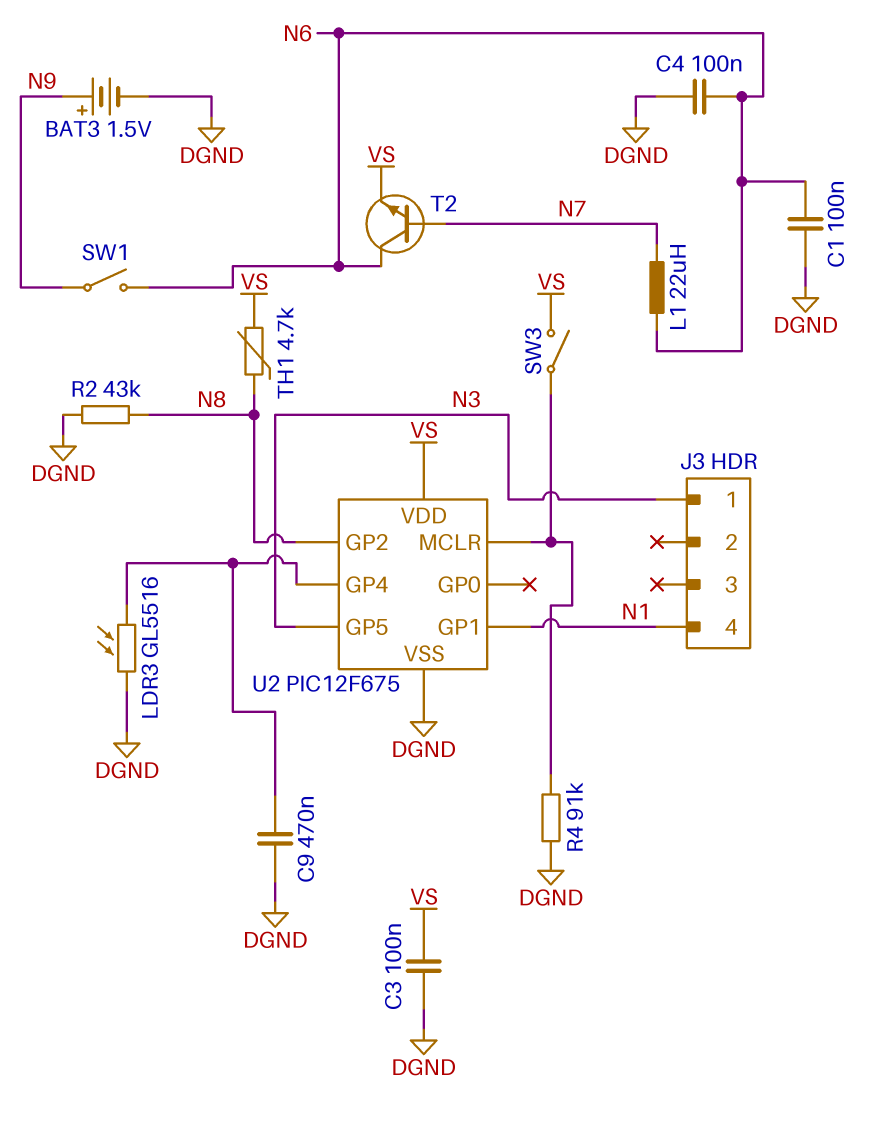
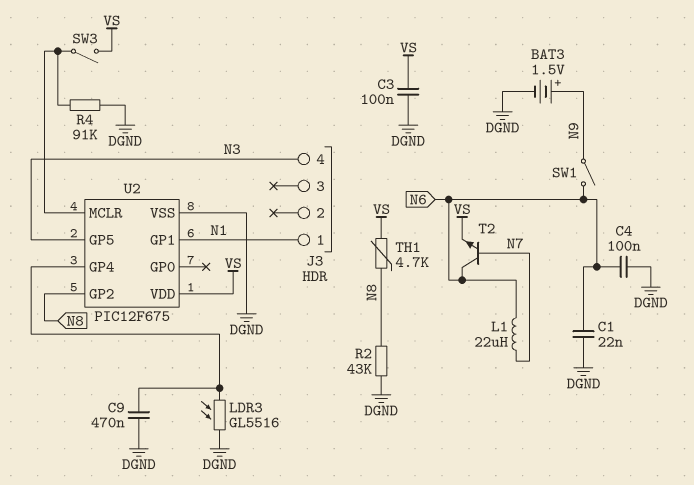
C1: 100nF (DGND, N6) -> 22nF (DGND, N6)
J3 pin 1: N3 -> N1
J3 pin 4: N1 -> N3

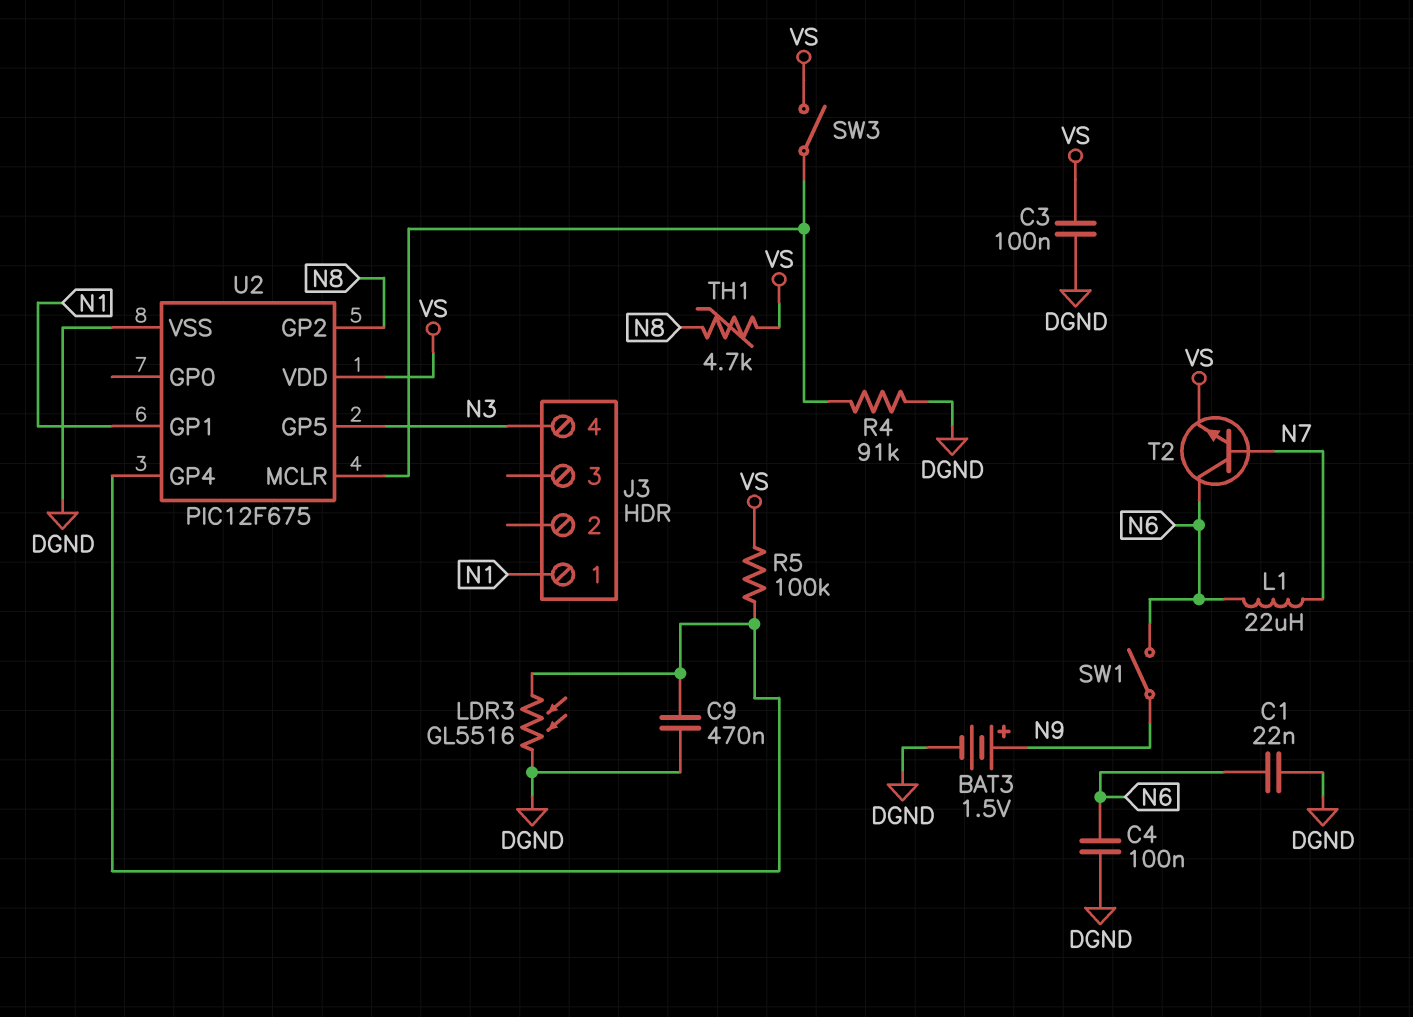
R2: 43k (DGND, N8) -> none
R5: none -> 100k (U2/GP4, VS)

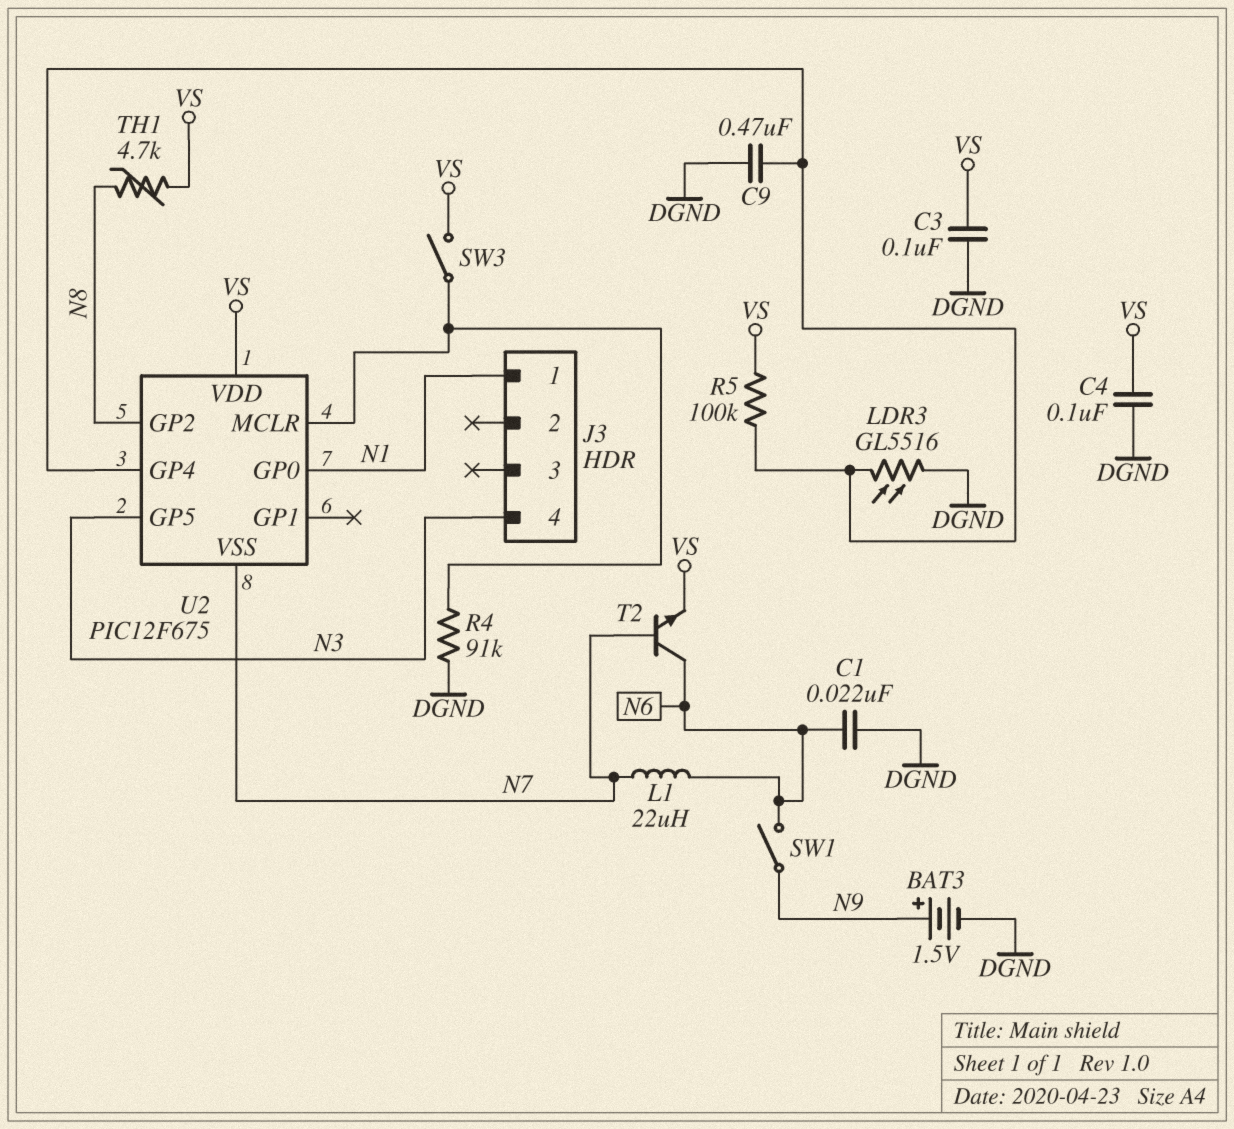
C4: 100nF (DGND, N6) -> 100nF (DGND, VS)
U2 pin GP0: none -> N1
U2 pin GP1: N1 -> none
U2 pin VSS: DGND -> N7

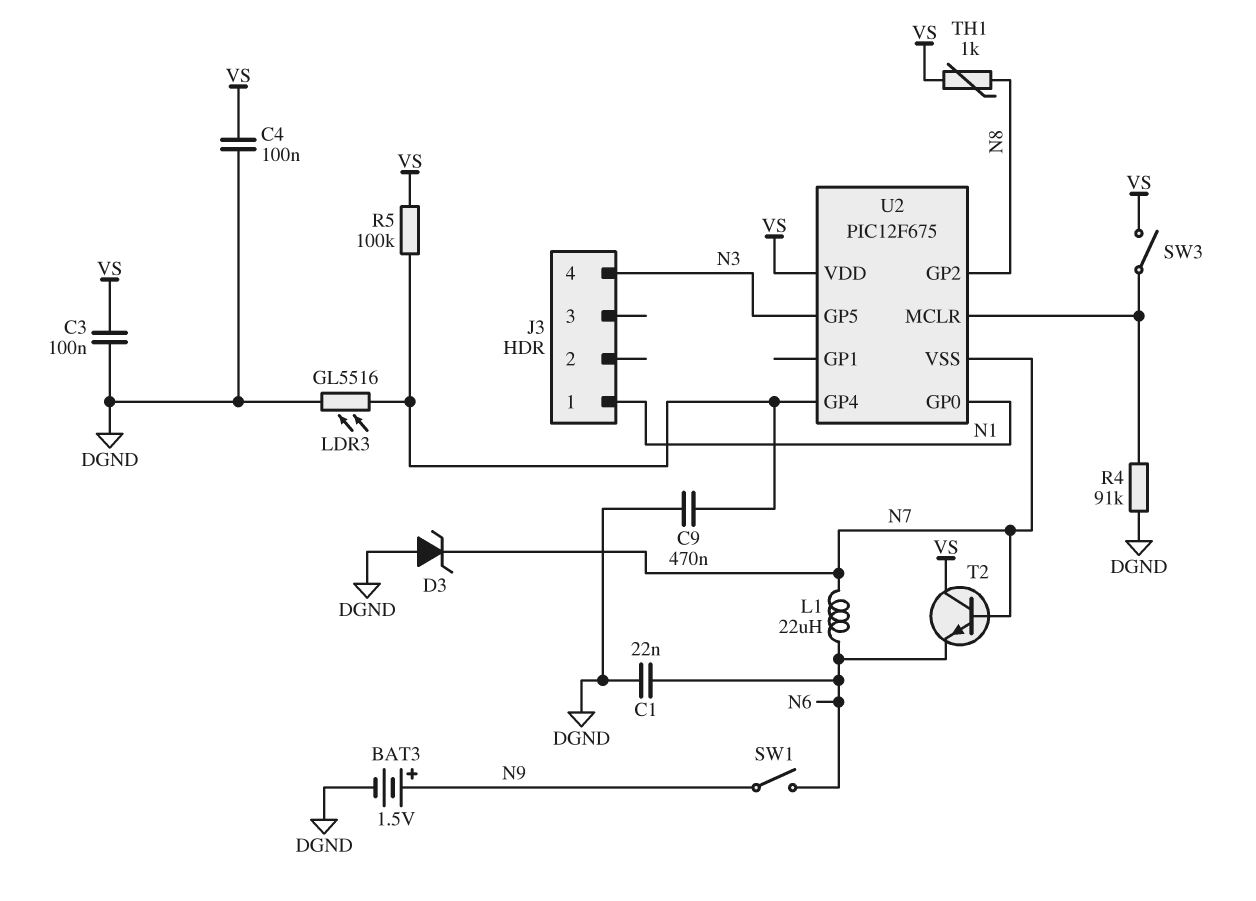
D3: none -> zener (A DGND, K N7)
T2: NPN (B N7, C N6, E VS) -> NPN (B N7, C VS, E N6)
TH1: 4.7k (N8, VS) -> 1k (N8, VS)

